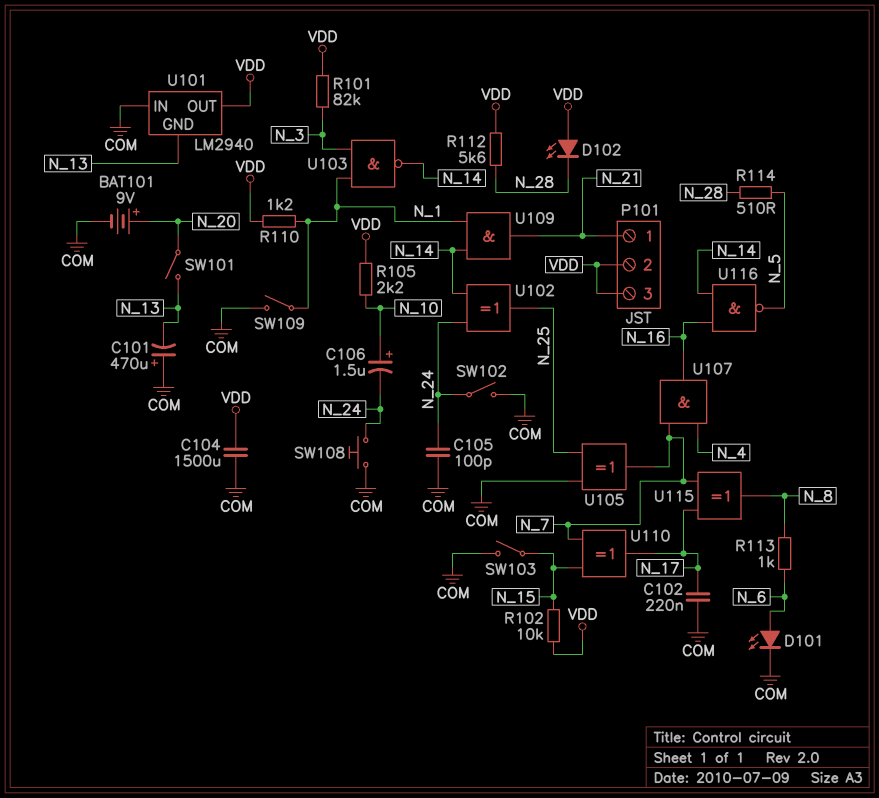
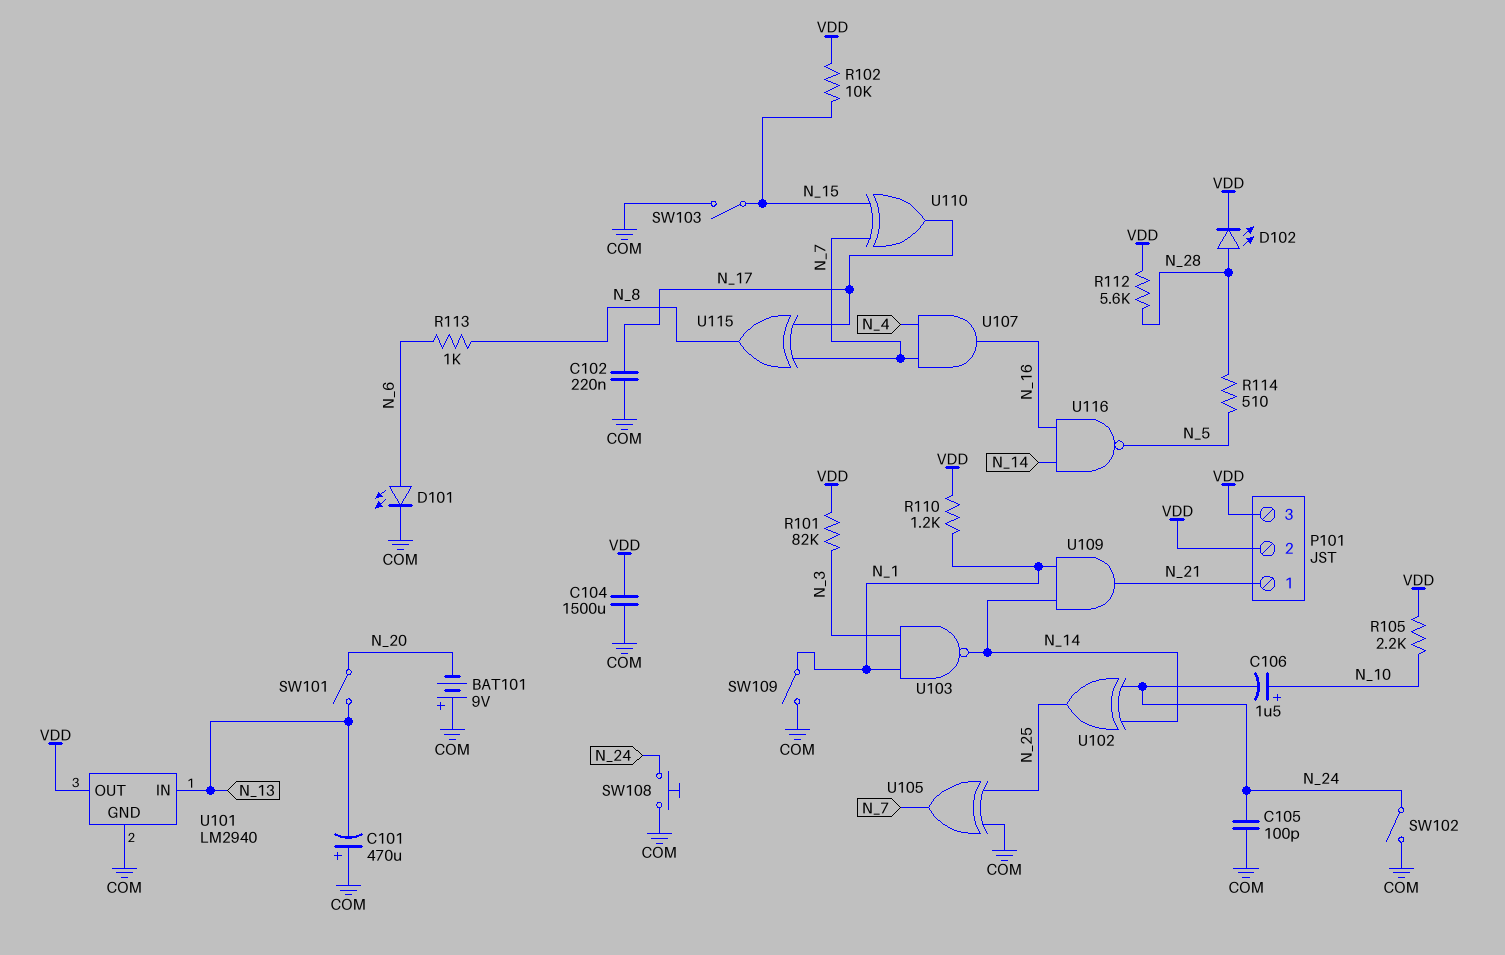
BAT101: 9V (plus N_20, minus COM) -> 9V (plus COM, minus N_20)
D102: LED (A VDD, K N_28) -> LED (A N_28, K VDD)
U101 pin GND: N_13 -> COM
U101 pin IN: COM -> N_13

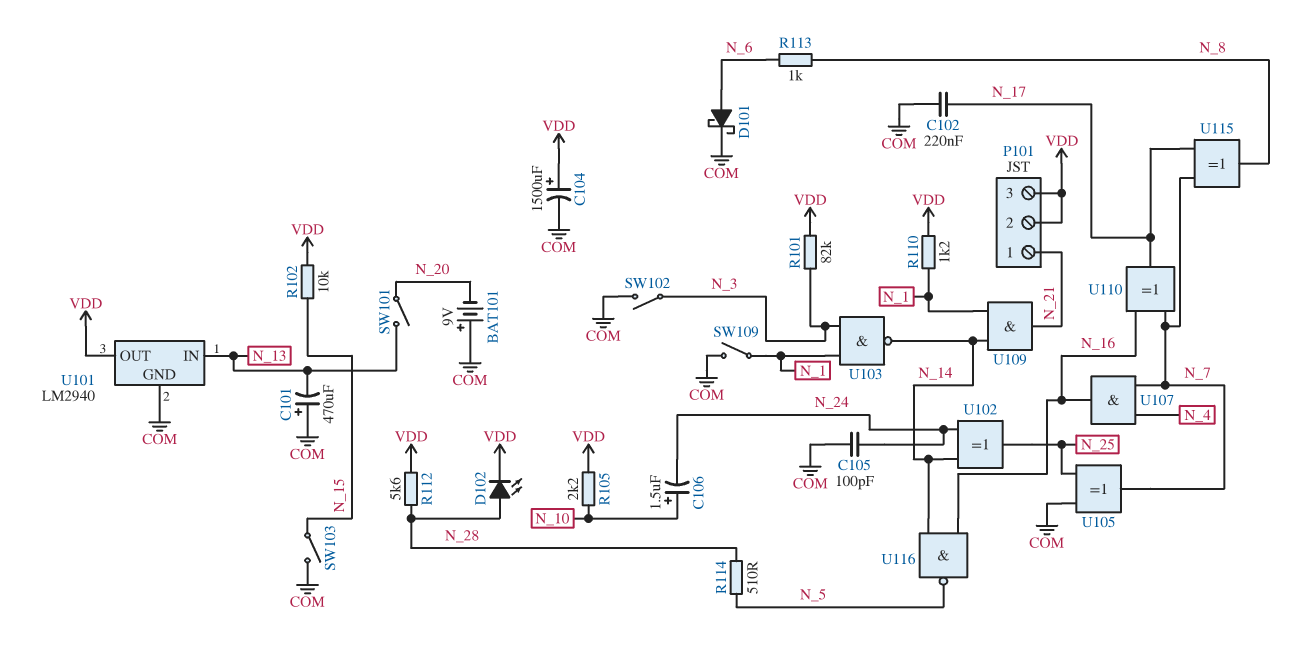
C104: 1500uF (COM, VDD) -> 1500uF (plus VDD, minus COM)
D101: LED (A N_6, K COM) -> schottky (A N_6, K COM)
SW102: switch (COM, N_24) -> switch (COM, N_3)
SW108: button (COM, N_24) -> none
U110: XOR (in N_7, in N_15, out N_17) -> XOR (in N_7, in N_16, out N_17)

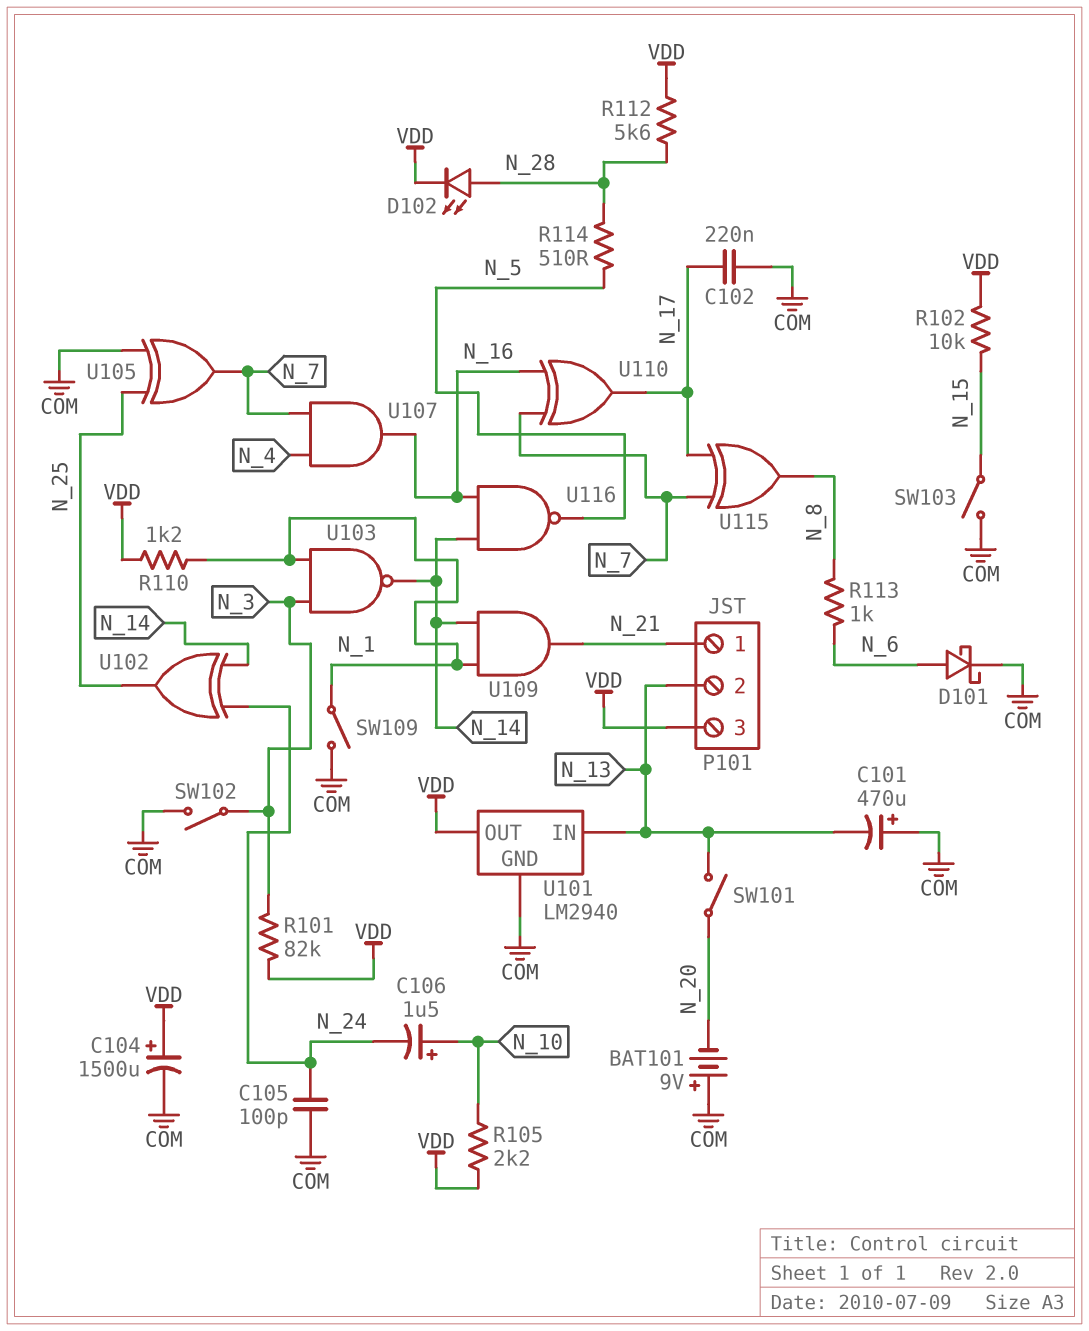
P101 pin 2: VDD -> N_13

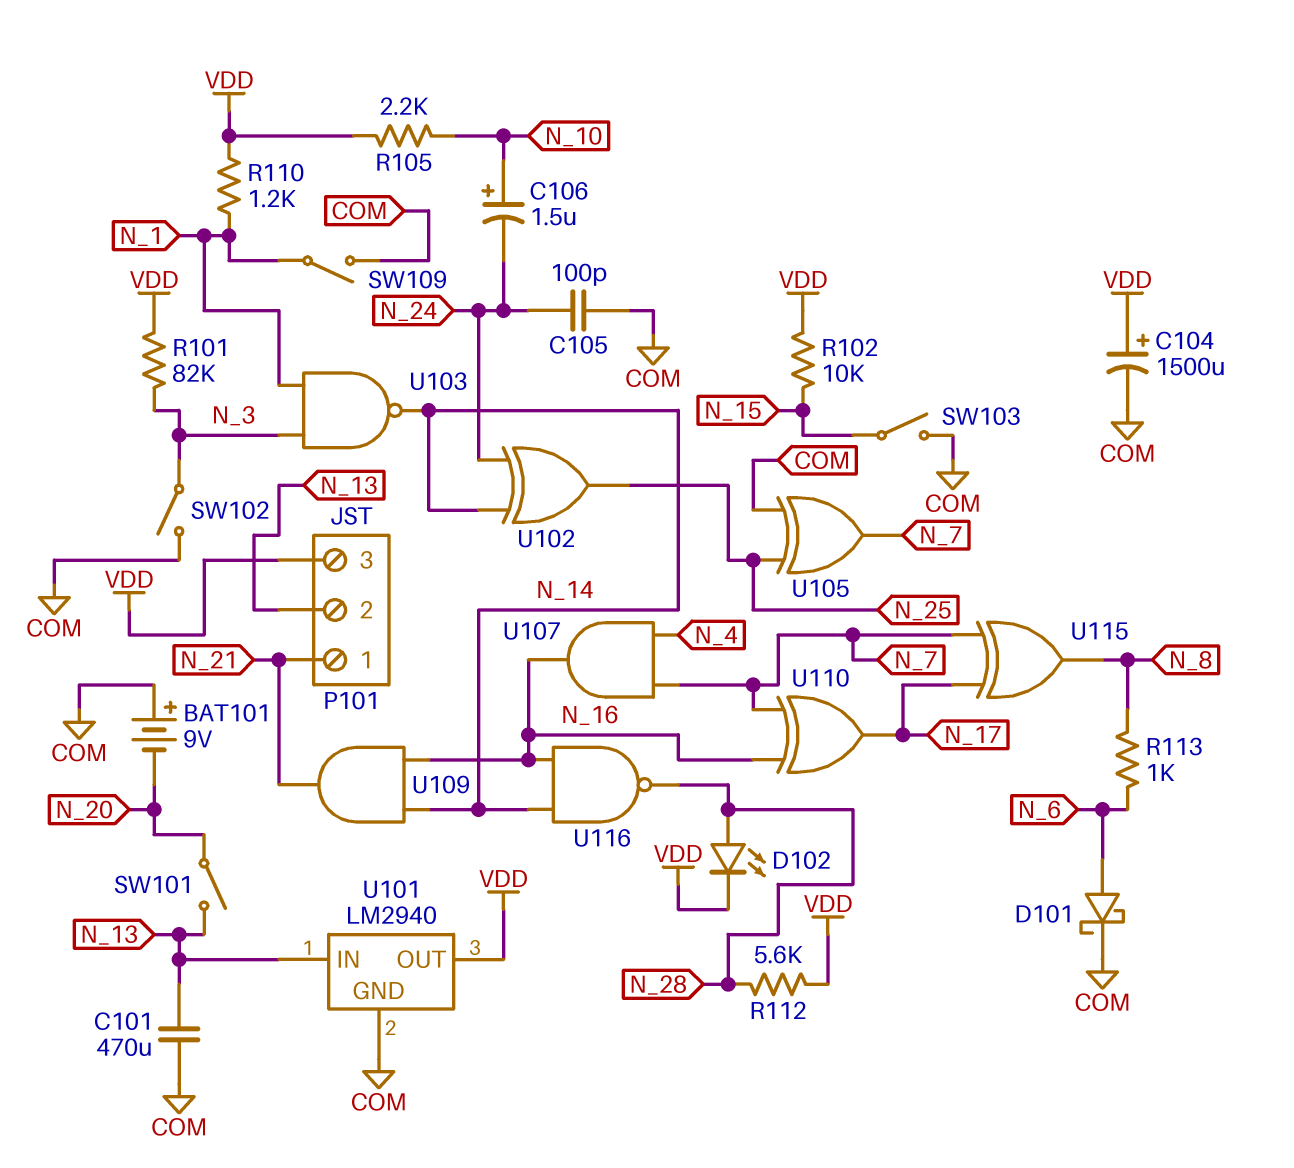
C101: 470uF (plus COM, minus N_13) -> 470uF (COM, N_13)
C102: 220nF (COM, N_17) -> none
R114: 510 (N_5, N_28) -> none
U109: AND (in N_1, in N_14, out N_21) -> AND (in N_14, in N_16, out N_21)
U116: NAND (in N_14, in N_16, out N_5) -> NAND (in N_14, in N_16, out N_28)

